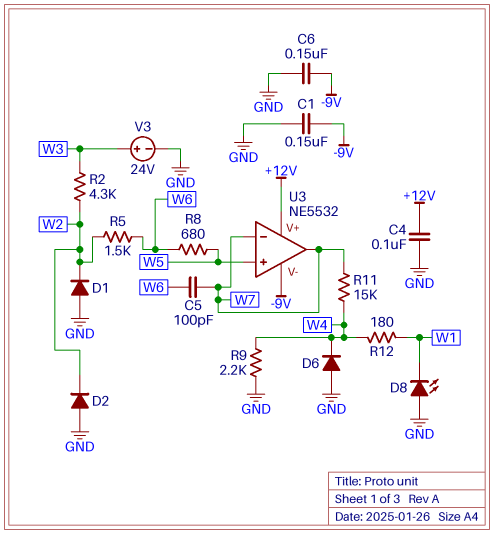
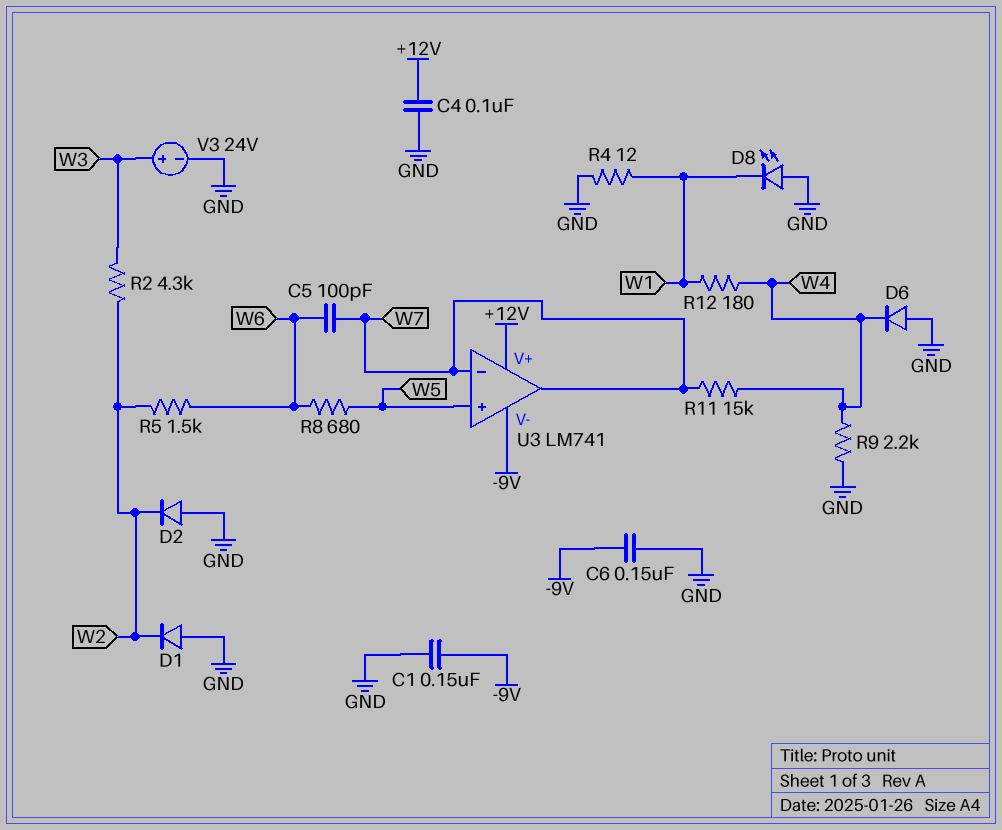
R4: none -> 12 (GND, W1)
U3: NE5532 -> LM741

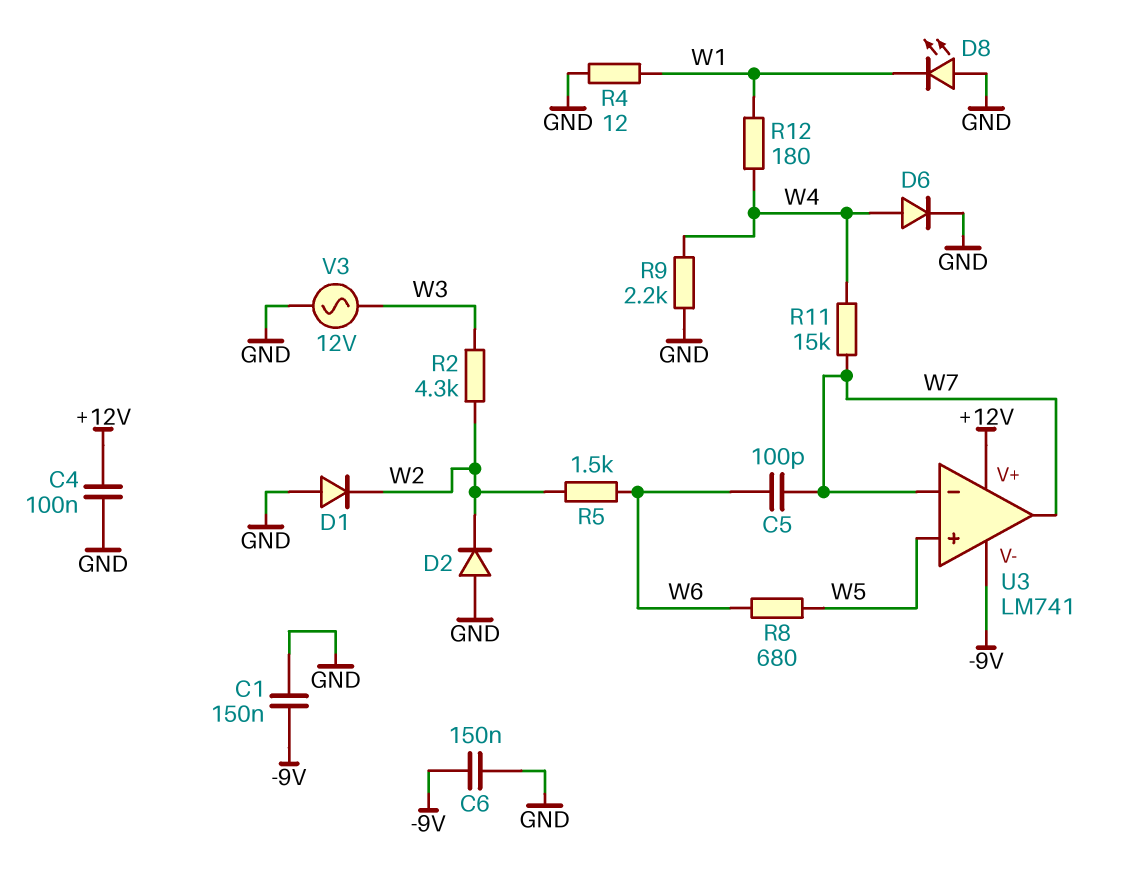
D6: diode (A GND, K W4) -> diode (A W4, K GND)
V3: 24V (plus W3, minus GND) -> AC 12V (GND, W3)

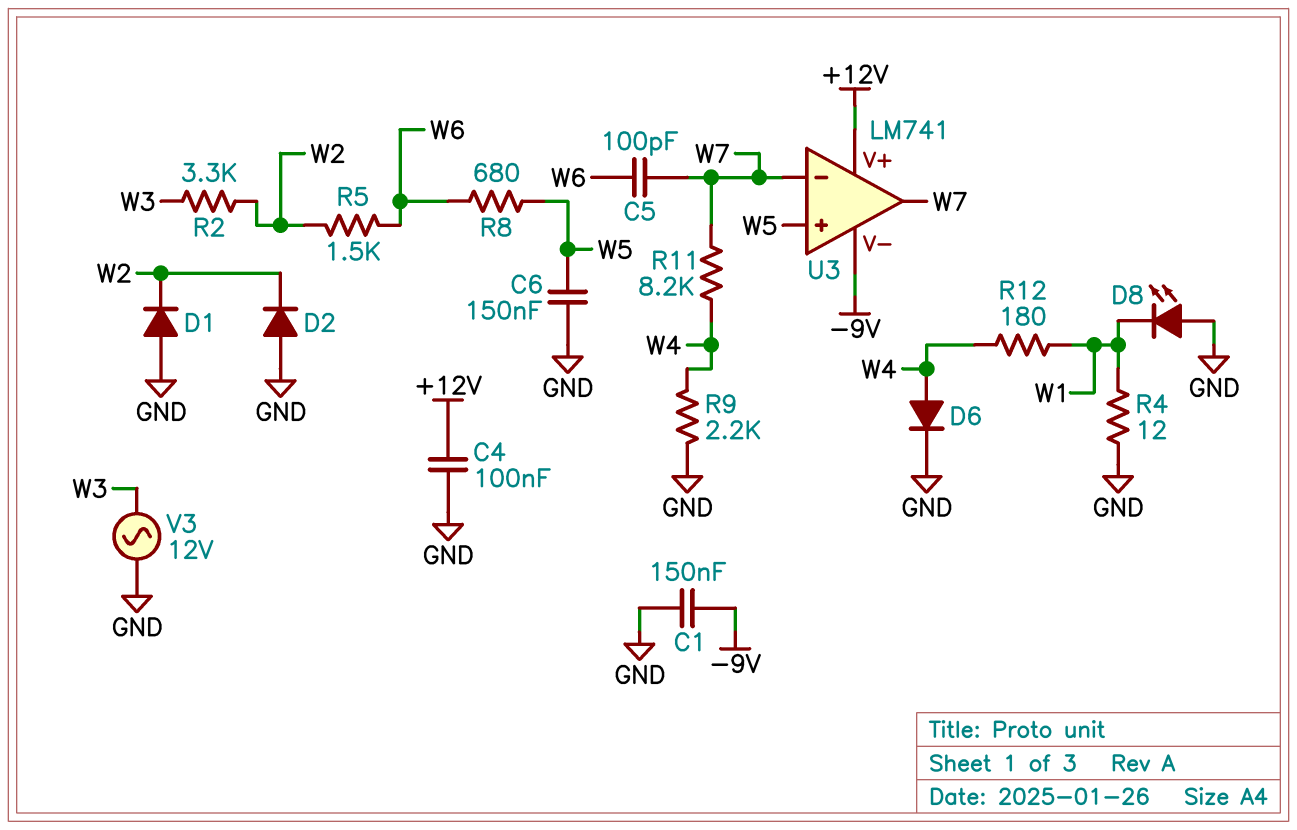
C6: 150nF (-9V, GND) -> 150nF (GND, W5)
R2: 4.3k (W2, W3) -> 3.3k (W2, W3)
R11: 15k (W4, W7) -> 8.2k (W4, W7)

